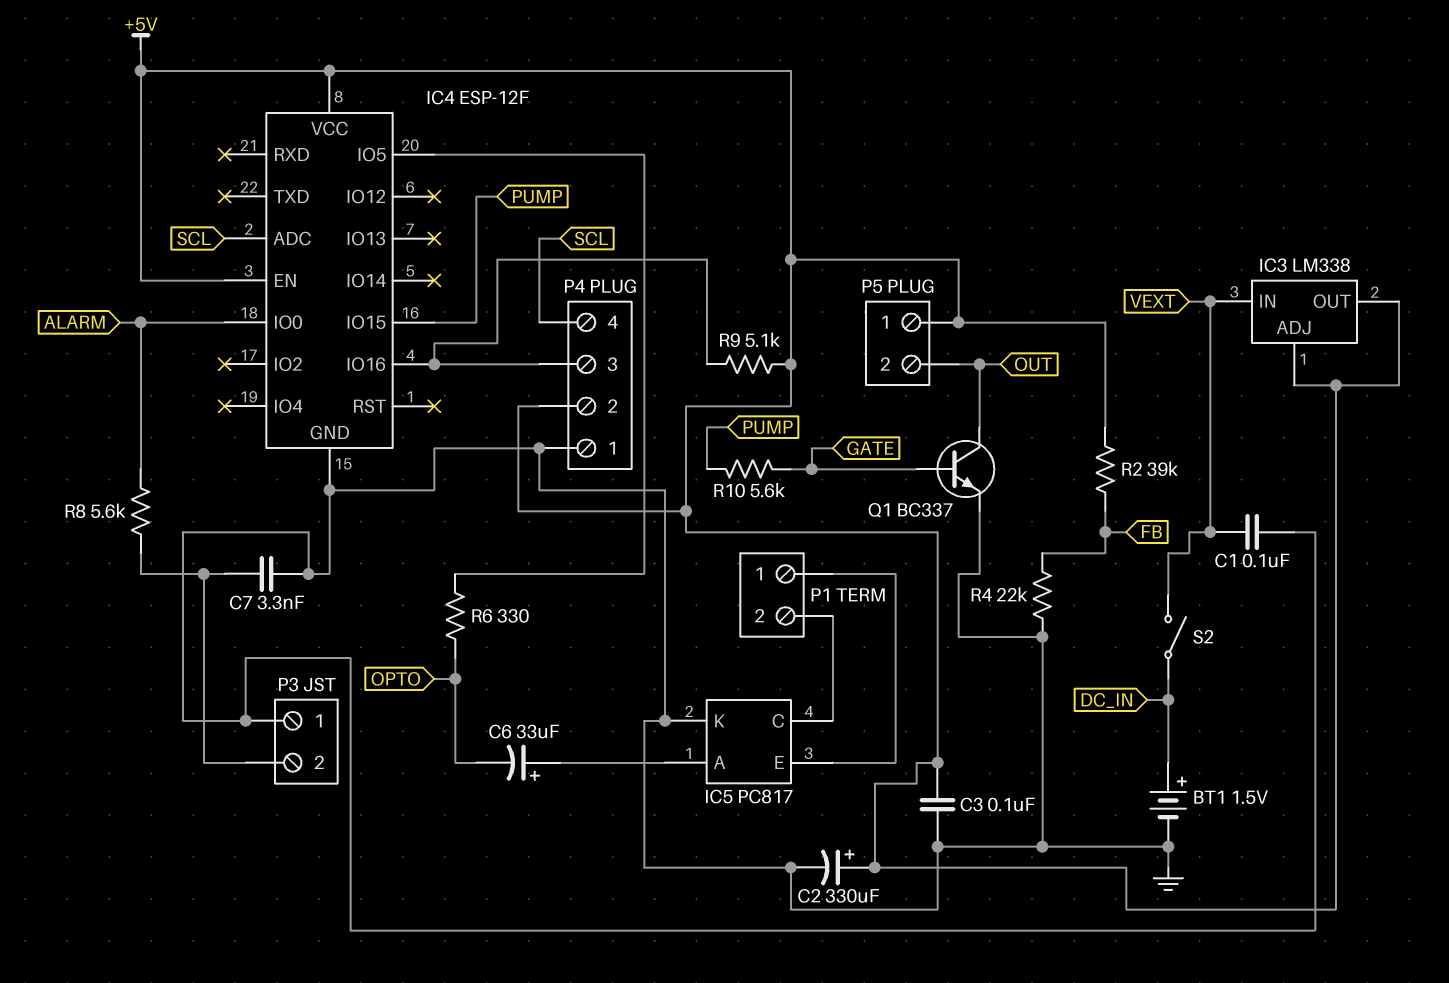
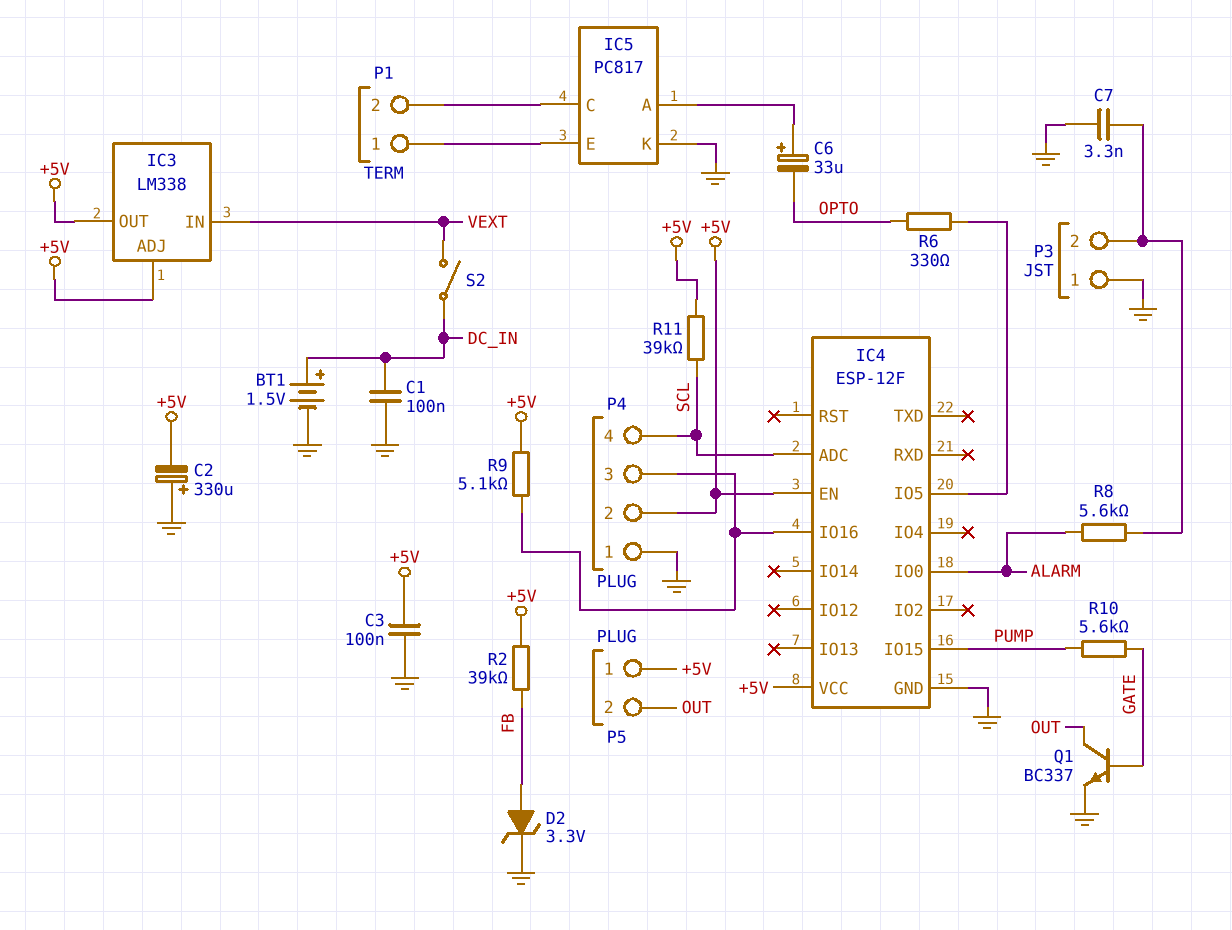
C1: 100nF (GND, VEXT) -> 100nF (DC_IN, GND)
C2: 330uF (plus +5V, minus GND) -> 330uF (plus GND, minus +5V)
D2: none -> zener 3.3V (A FB, K GND)
R4: 22k (FB, GND) -> none
R11: none -> 39k (+5V, SCL)

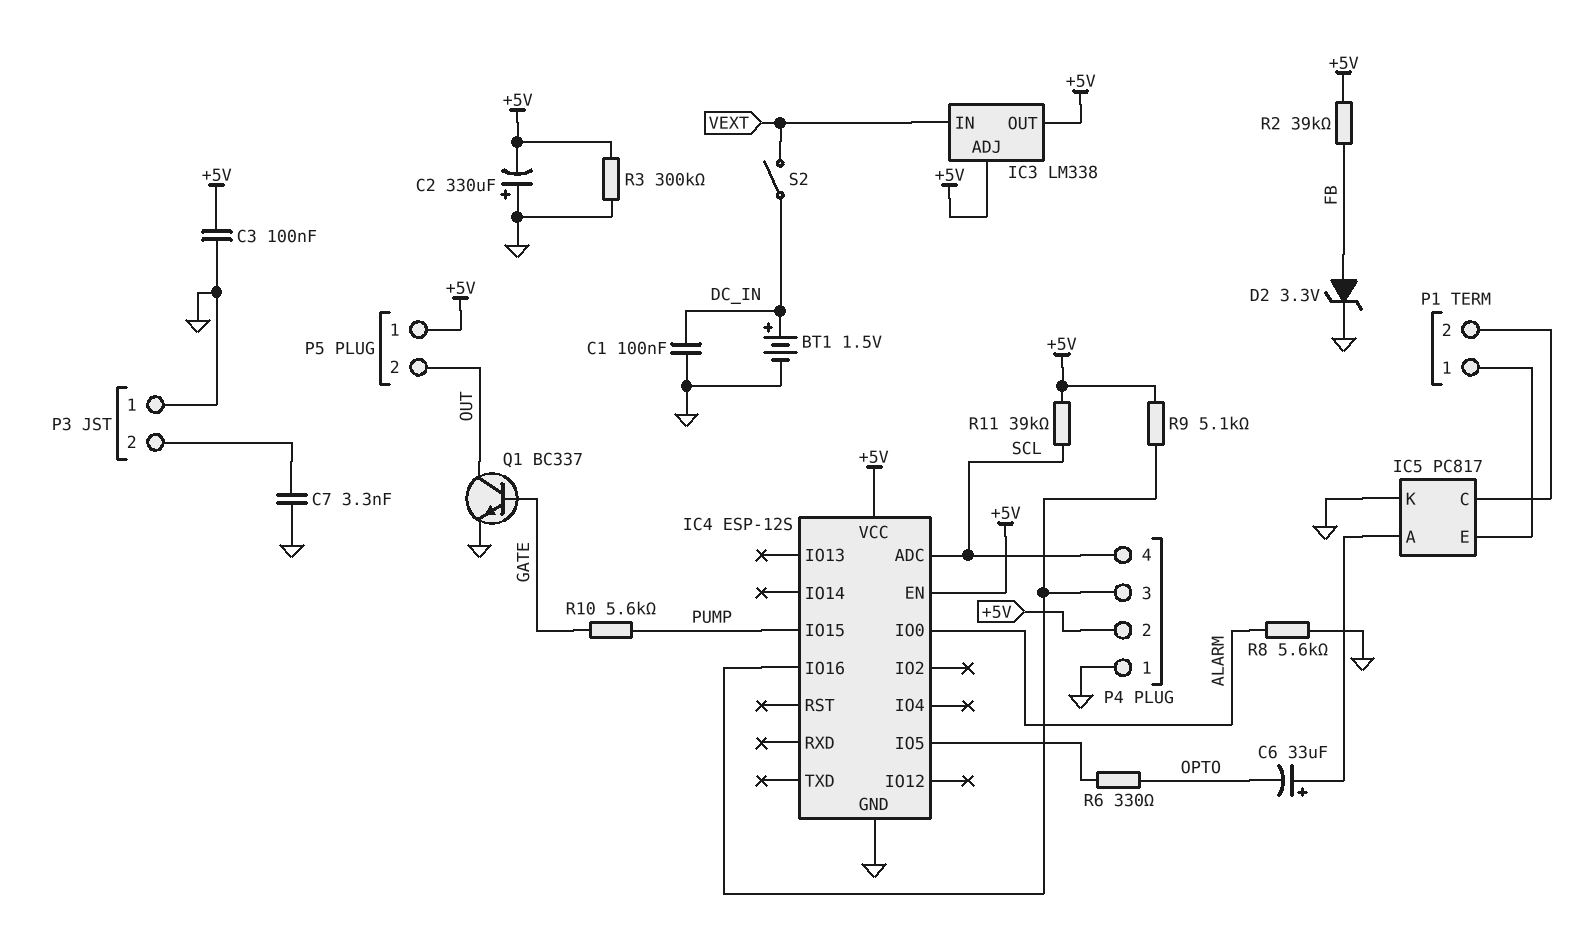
IC4: ESP-12F -> ESP-12S
R3: none -> 300k (+5V, GND)
R8: 5.6k (ALARM, P3/2) -> 5.6k (ALARM, GND)

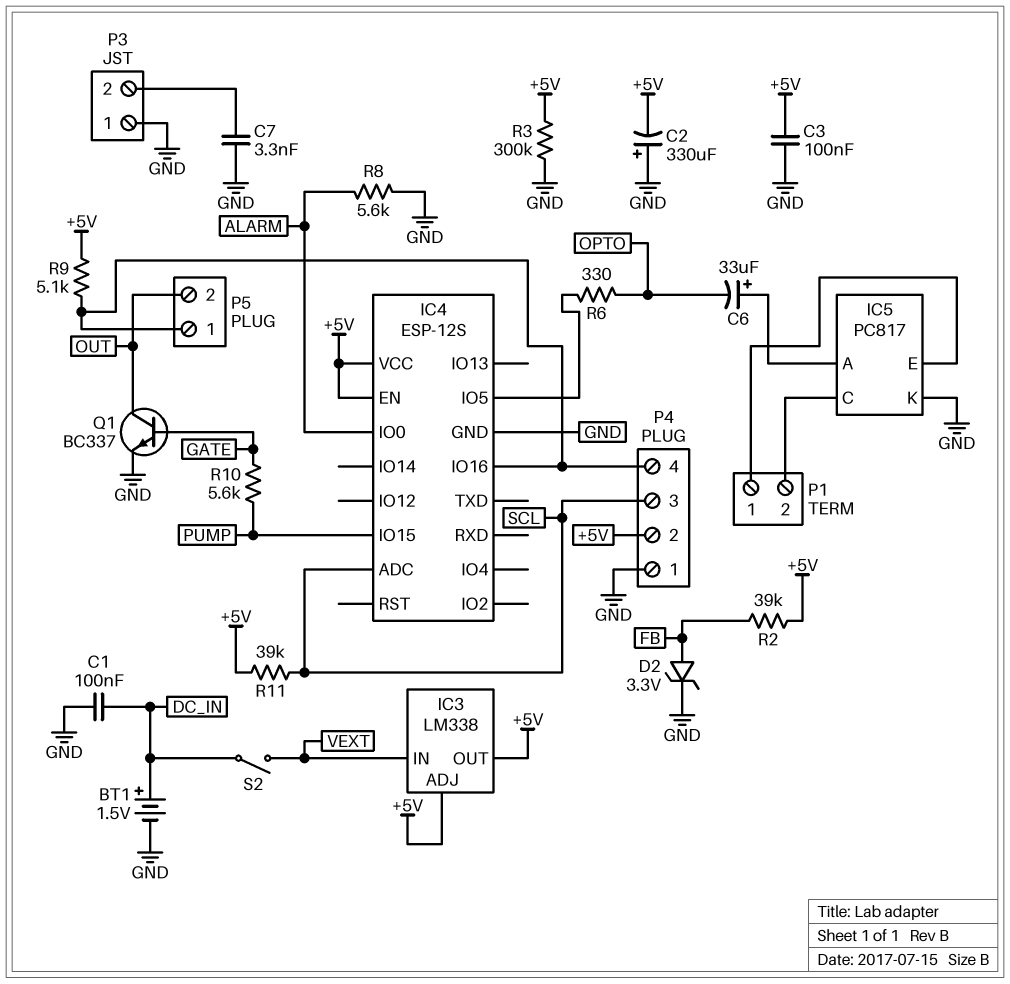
P4 pin 3: IC4/IO16 -> SCL
P4 pin 4: SCL -> IC4/IO16
P5 pin 1: +5V -> IC4/IO16

